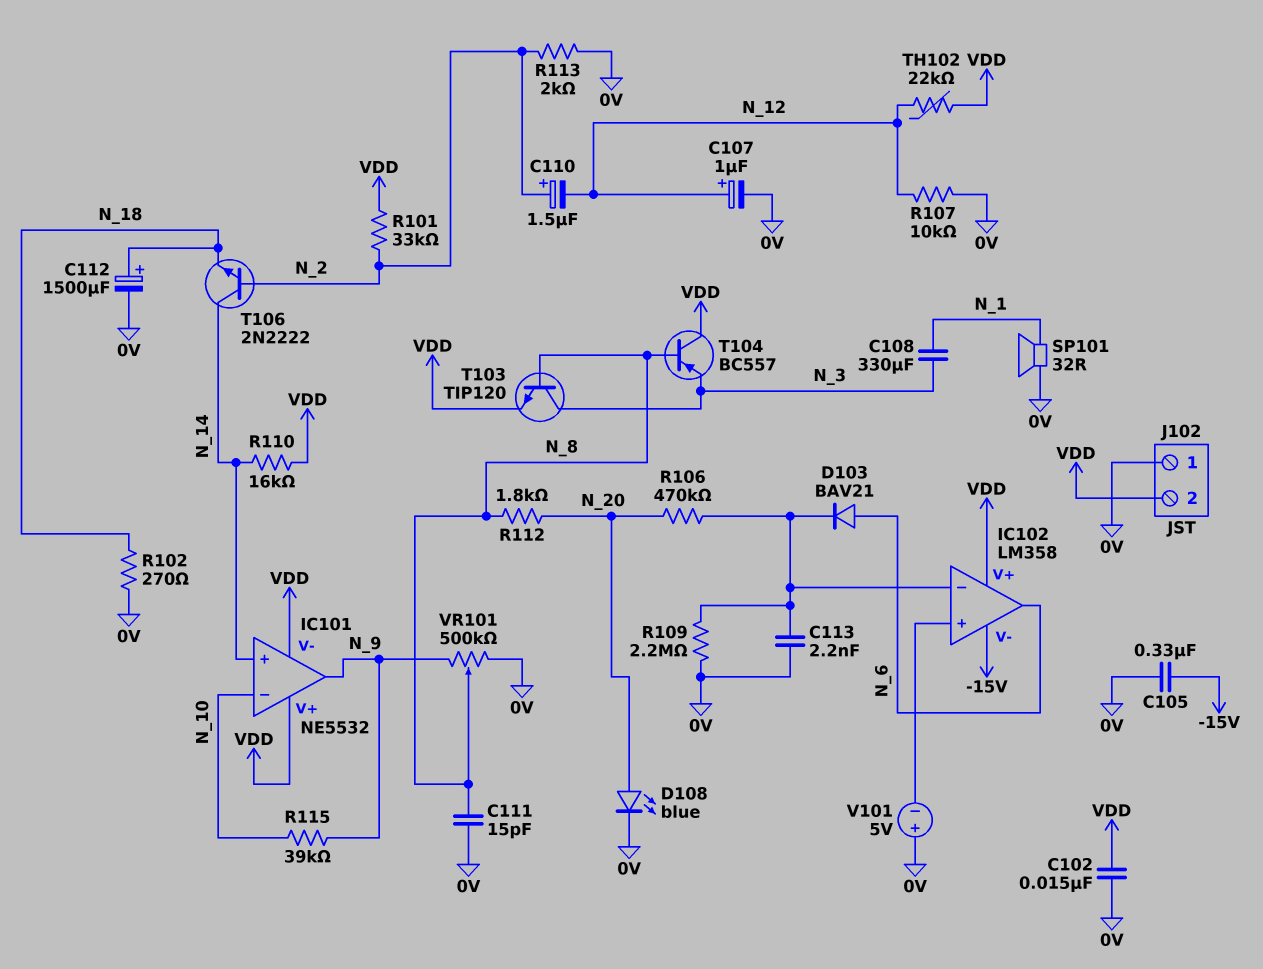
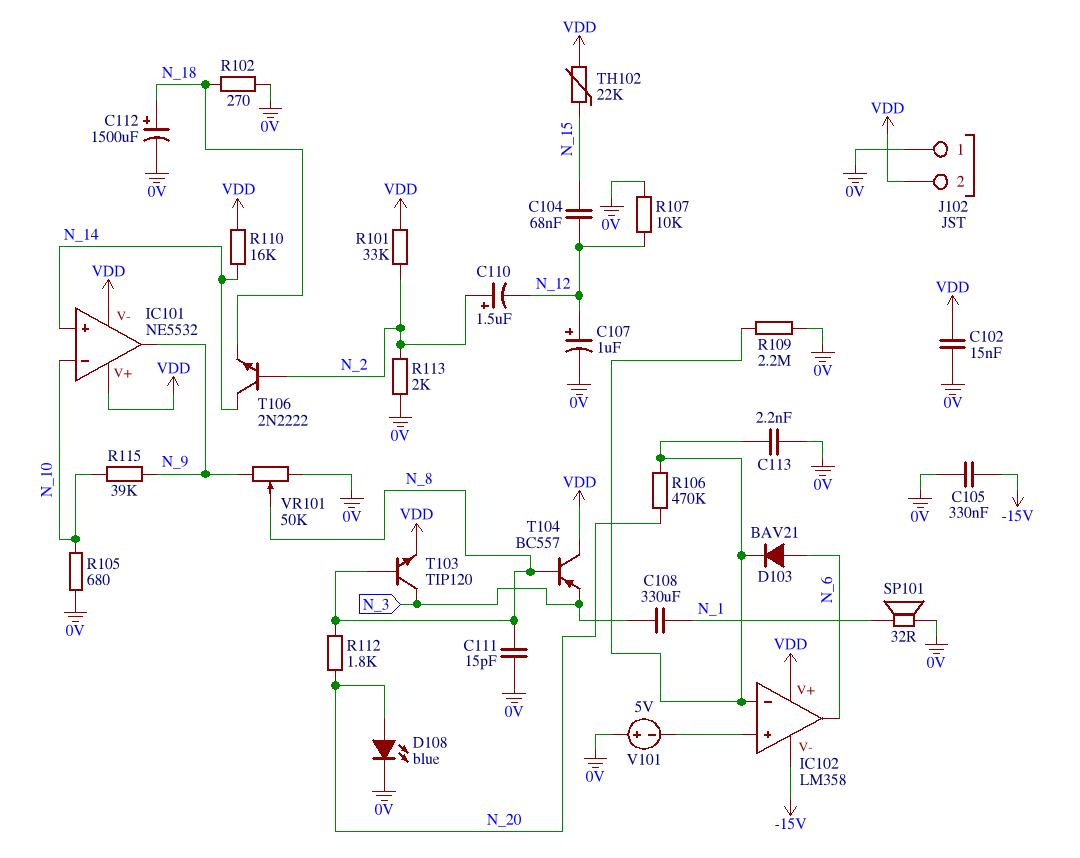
C104: none -> 68nF (N_12, N_15)
R105: none -> 680 (0V, N_10)
TH102: 22k (N_12, VDD) -> 22k (N_15, VDD)
VR101: 500k (0V, N_9, wiper N_8) -> 50k (0V, N_9, wiper N_8)

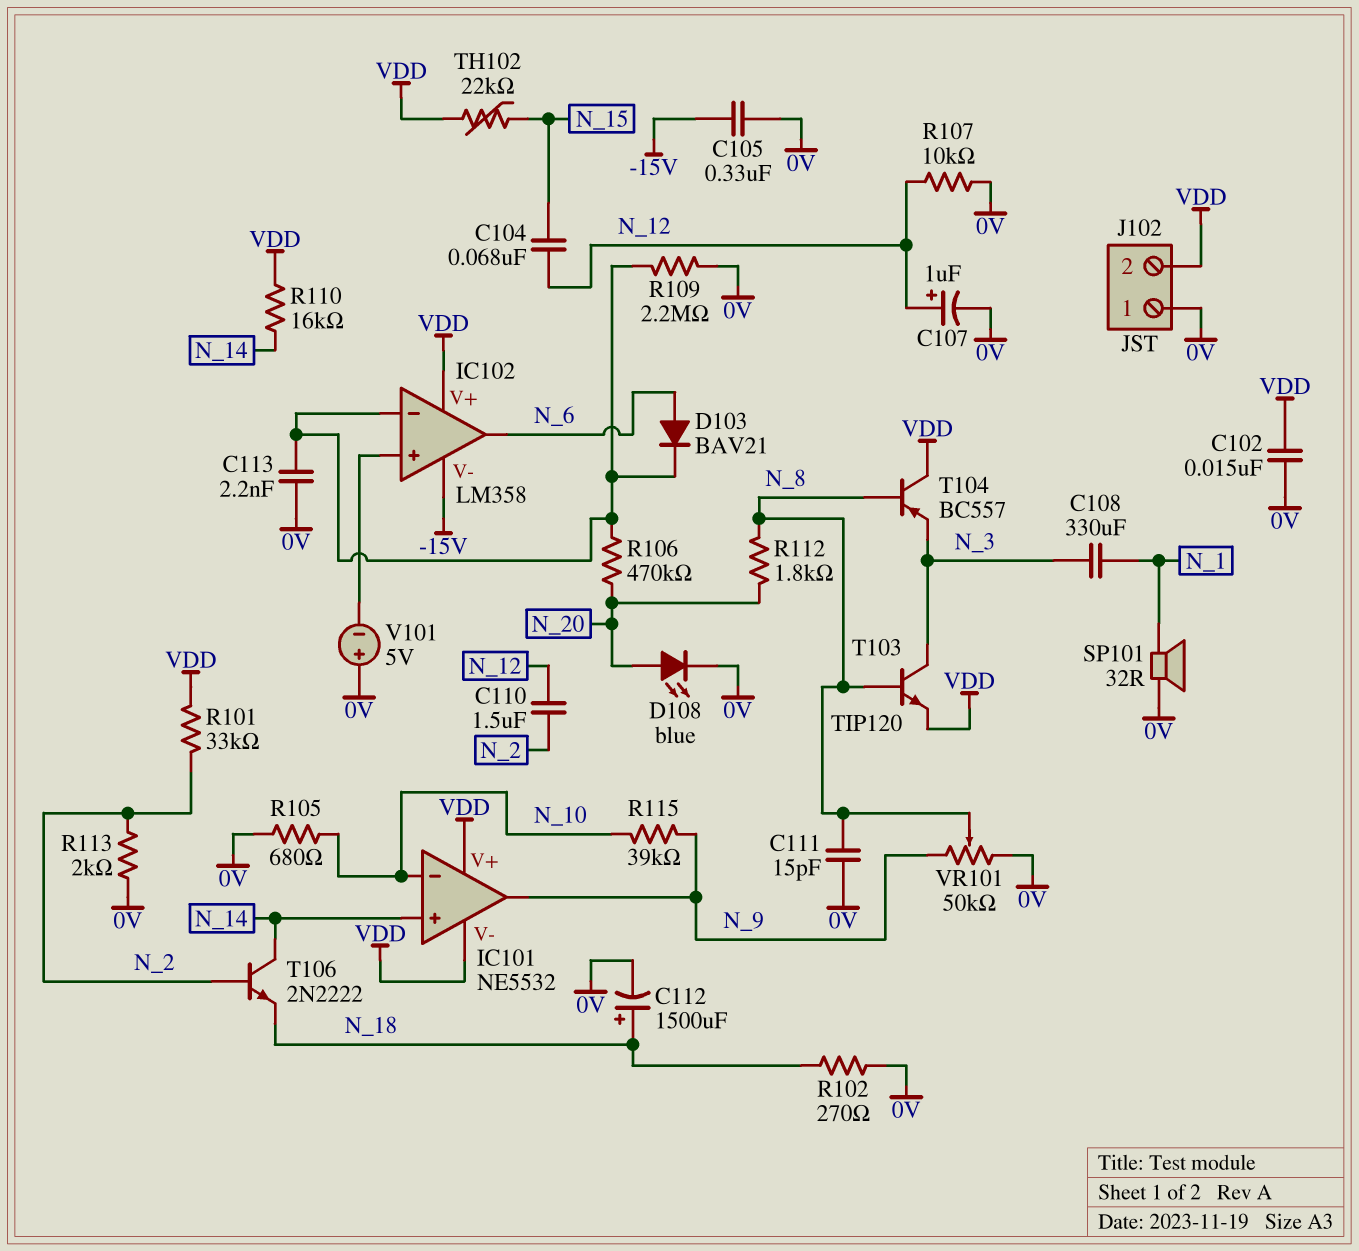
C110: 1.5uF (plus N_2, minus N_12) -> 1.5uF (N_2, N_12)

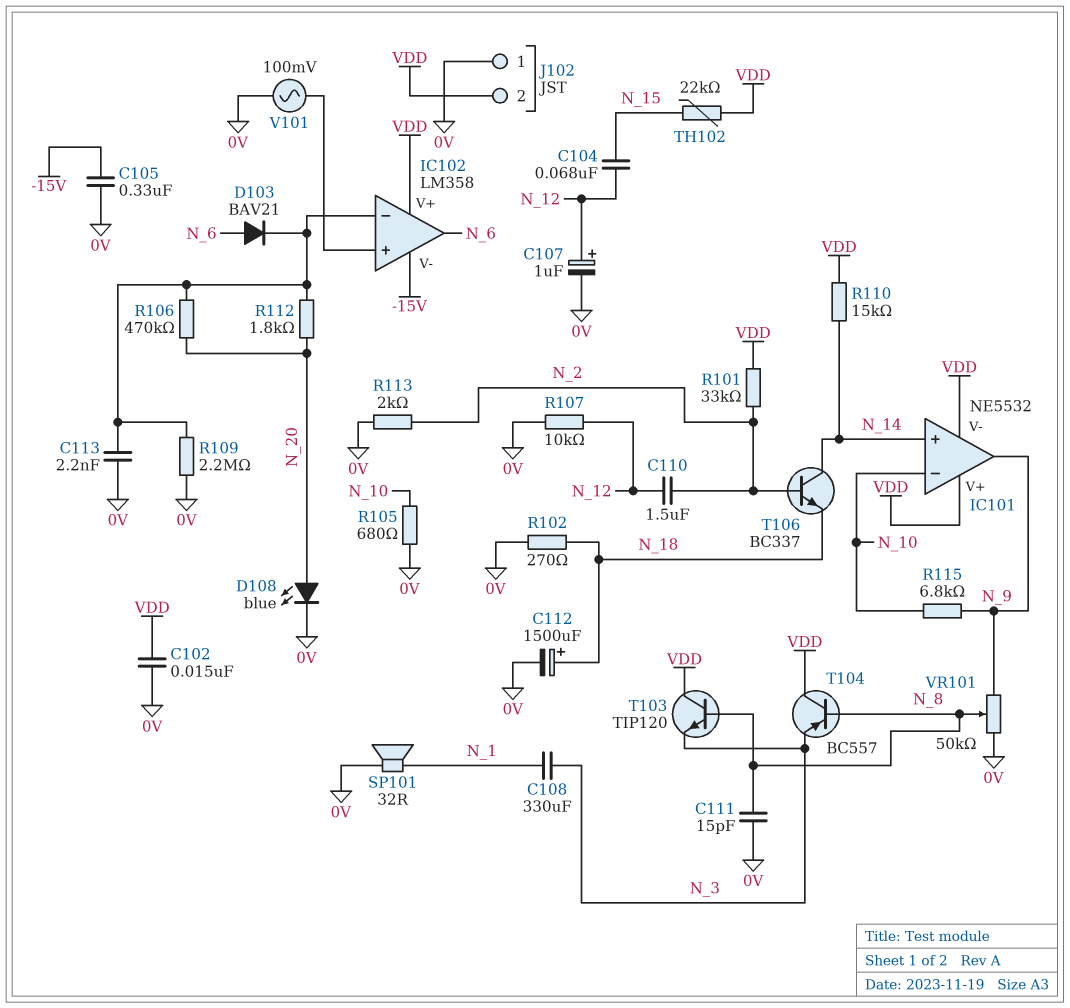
R110: 16k (N_14, VDD) -> 15k (N_14, VDD)
R112: 1.8k (N_8, N_20) -> 1.8k (IC102/in-, N_20)
R115: 39k (N_9, N_10) -> 6.8k (N_9, N_10)
T103: NPN TIP120 (B N_8, C N_3, E VDD) -> NPN TIP120 (B N_8, C VDD, E N_3)
T106: NPN 2N2222 (B N_2, C N_14, E N_18) -> NPN BC337 (B N_2, C N_14, E N_18)
V101: 5V (plus 0V, minus IC102/in+) -> AC 100mV (0V, IC102/in+)

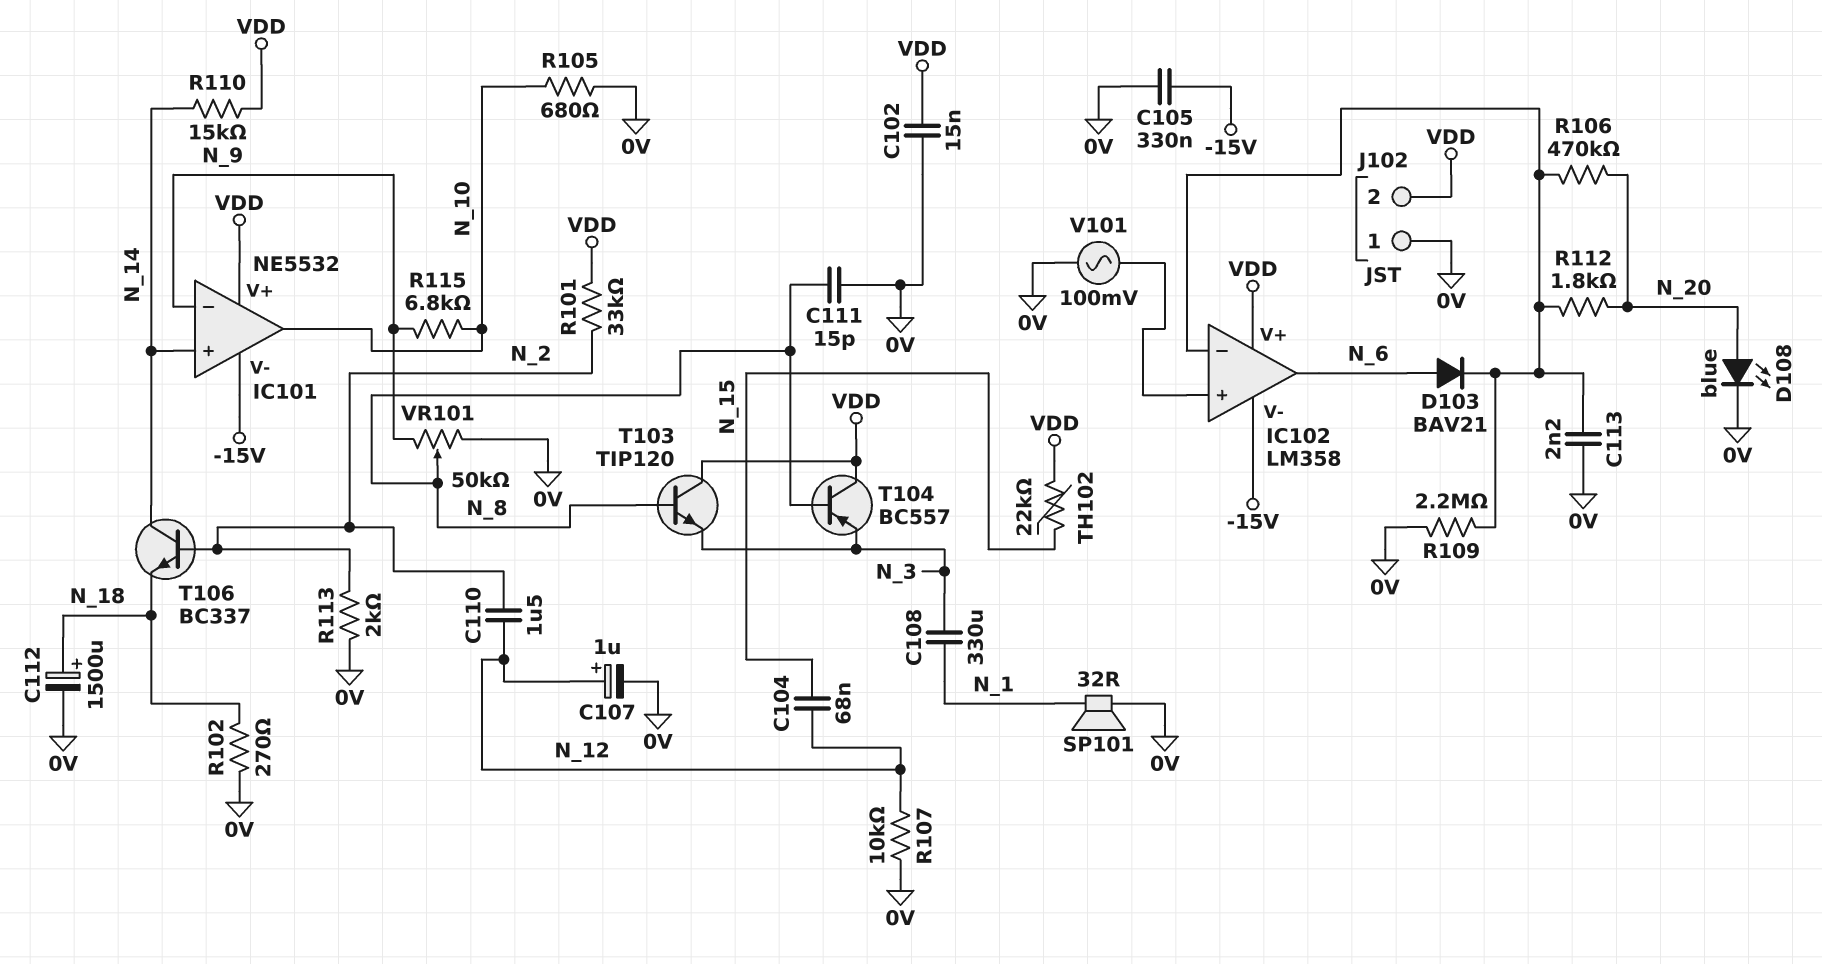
IC101 pin V-: VDD -> -15V
IC101 pin in-: N_10 -> N_9
IC101 pin out: N_9 -> N_10

